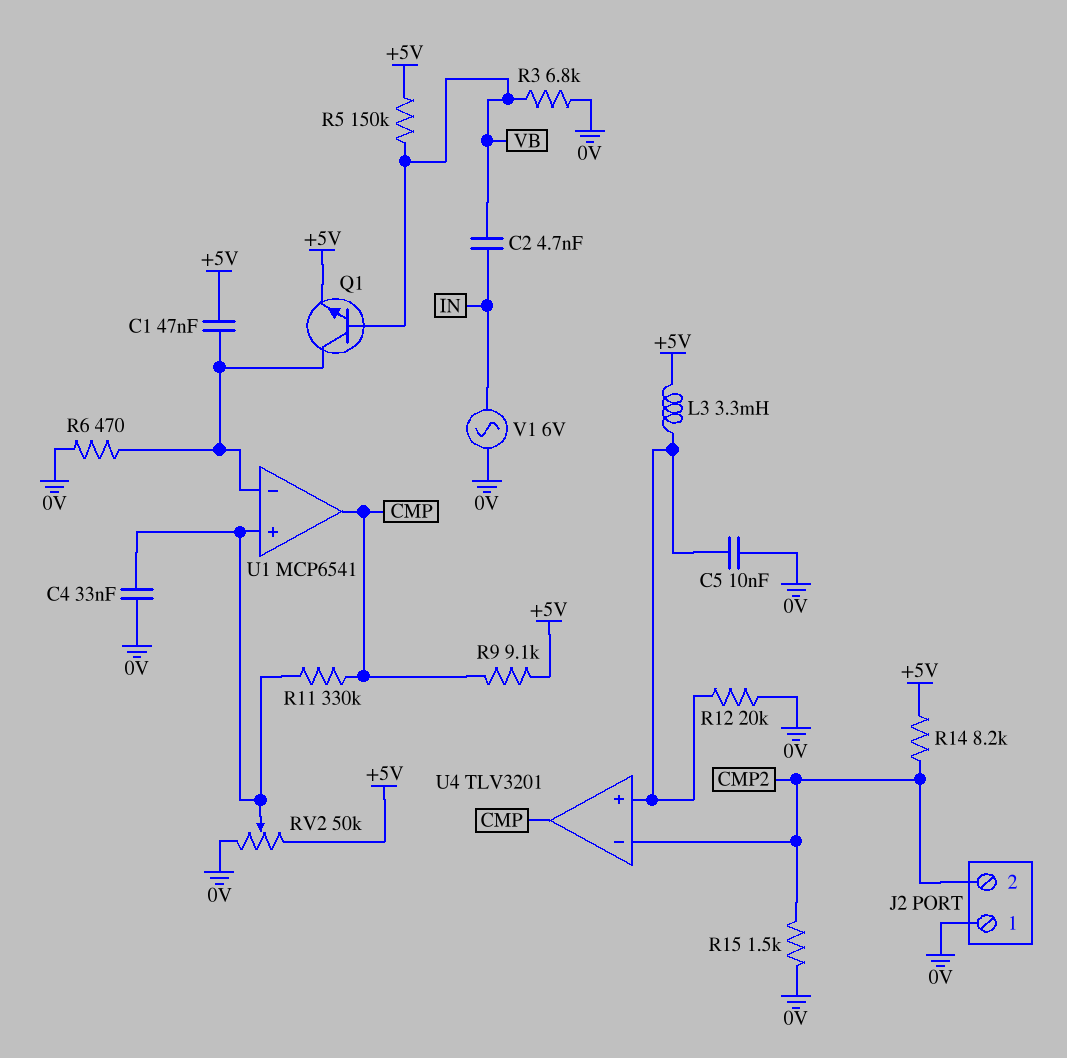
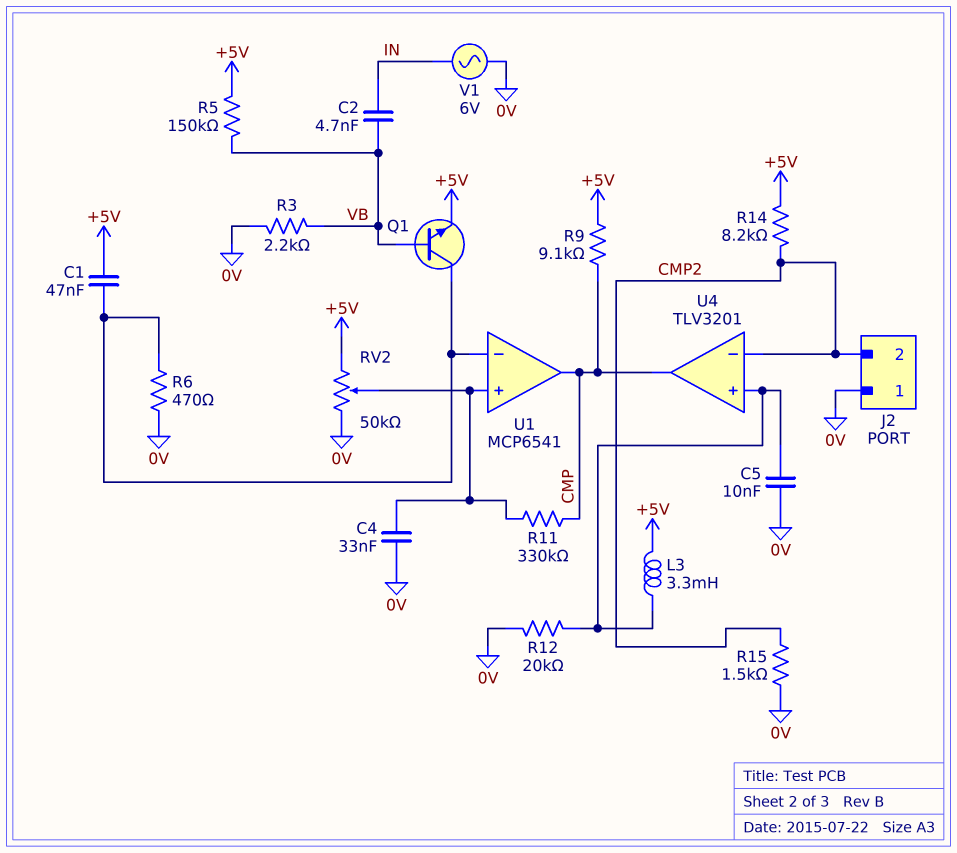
R3: 6.8k (0V, VB) -> 2.2k (0V, VB)

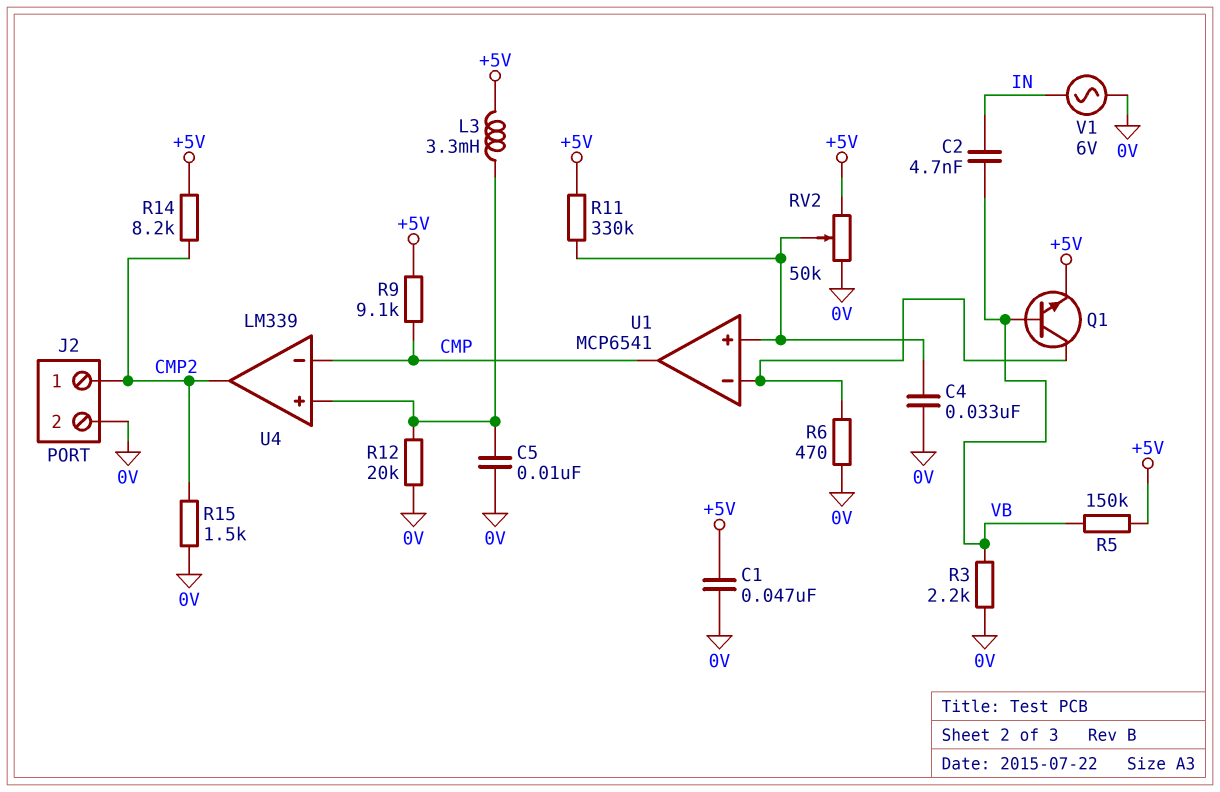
C1: 47nF (+5V, U1/in-) -> 47nF (+5V, 0V)
J2 pin 1: 0V -> CMP2
J2 pin 2: CMP2 -> 0V
R11: 330k (CMP, U1/in+) -> 330k (+5V, U1/in+)
U4: TLV3201 -> LM339
U4 pin in-: CMP2 -> CMP
U4 pin out: CMP -> CMP2

